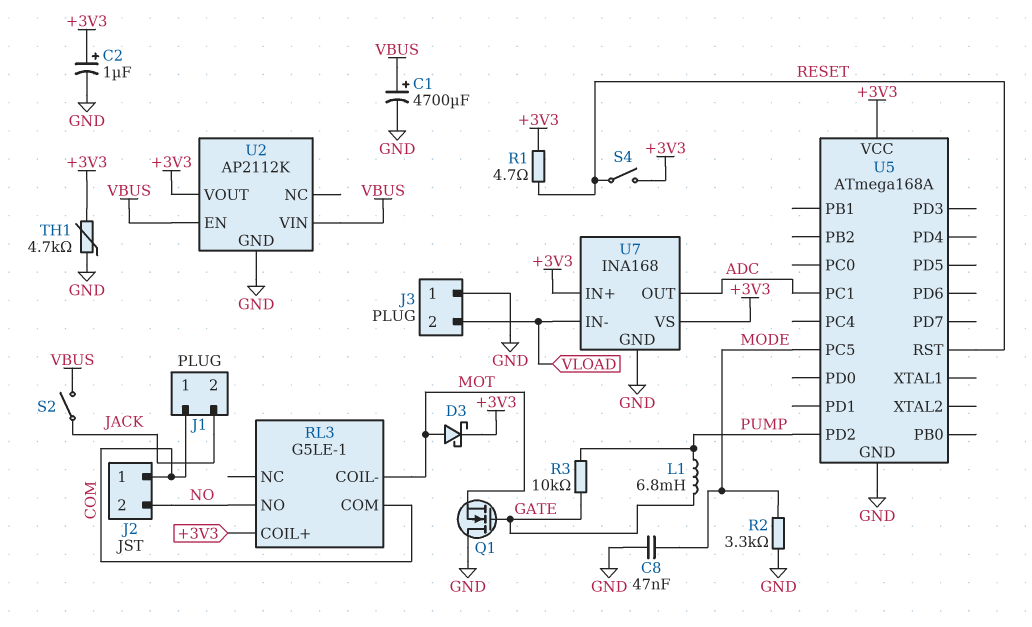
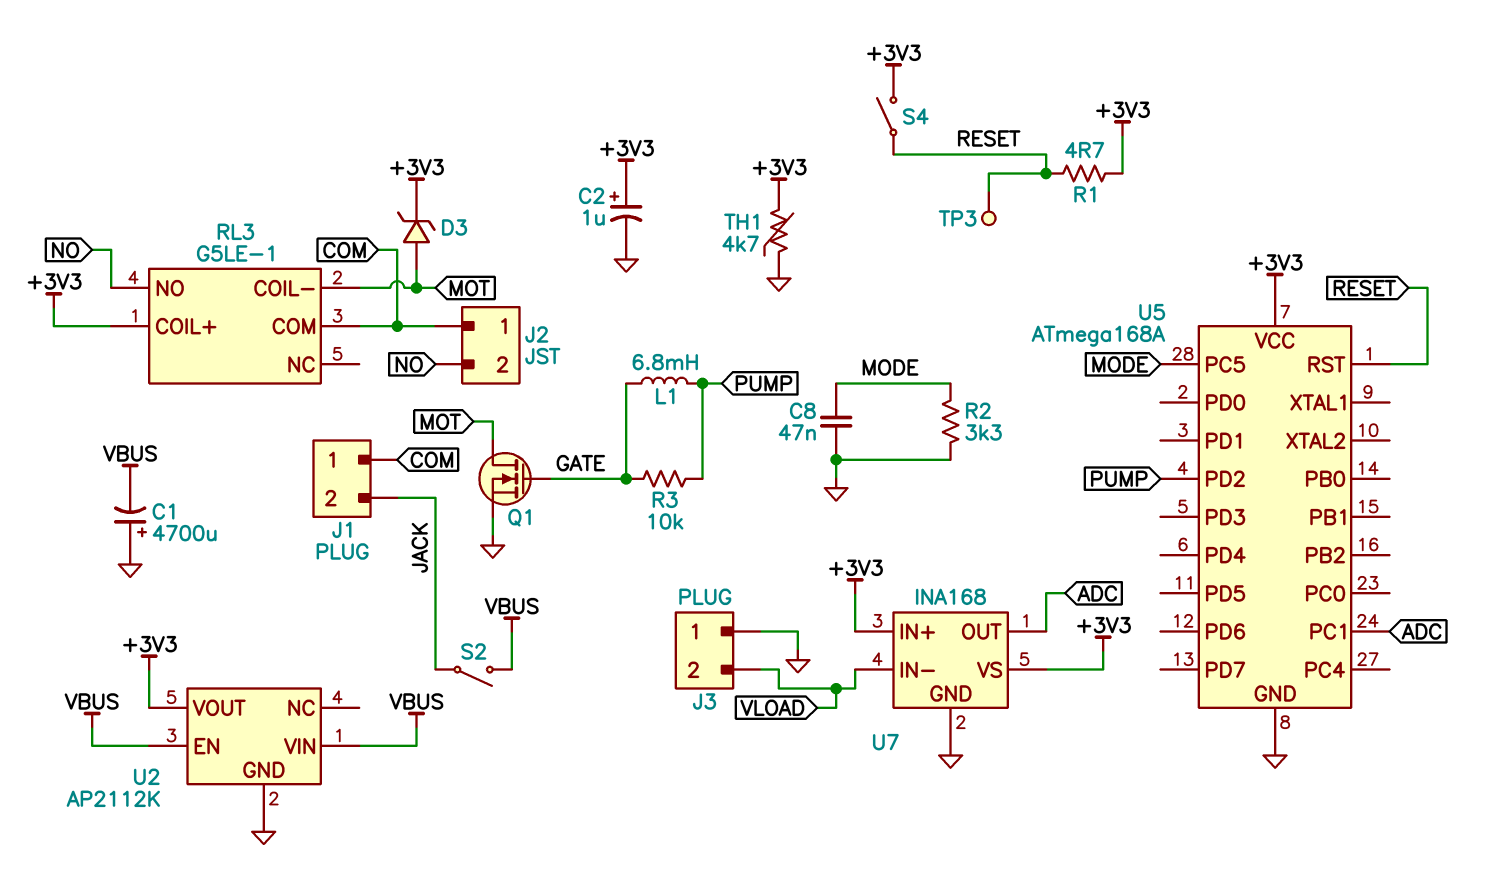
C1: 4700uF (plus VBUS, minus GND) -> 4700uF (plus GND, minus VBUS)
D3: schottky (A MOT, K +3V3) -> zener (A MOT, K +3V3)
Q1: NMOS (G GATE, D GND, S MOT) -> NMOS (G GATE, D MOT, S GND)
TP3: none -> test point (RESET)

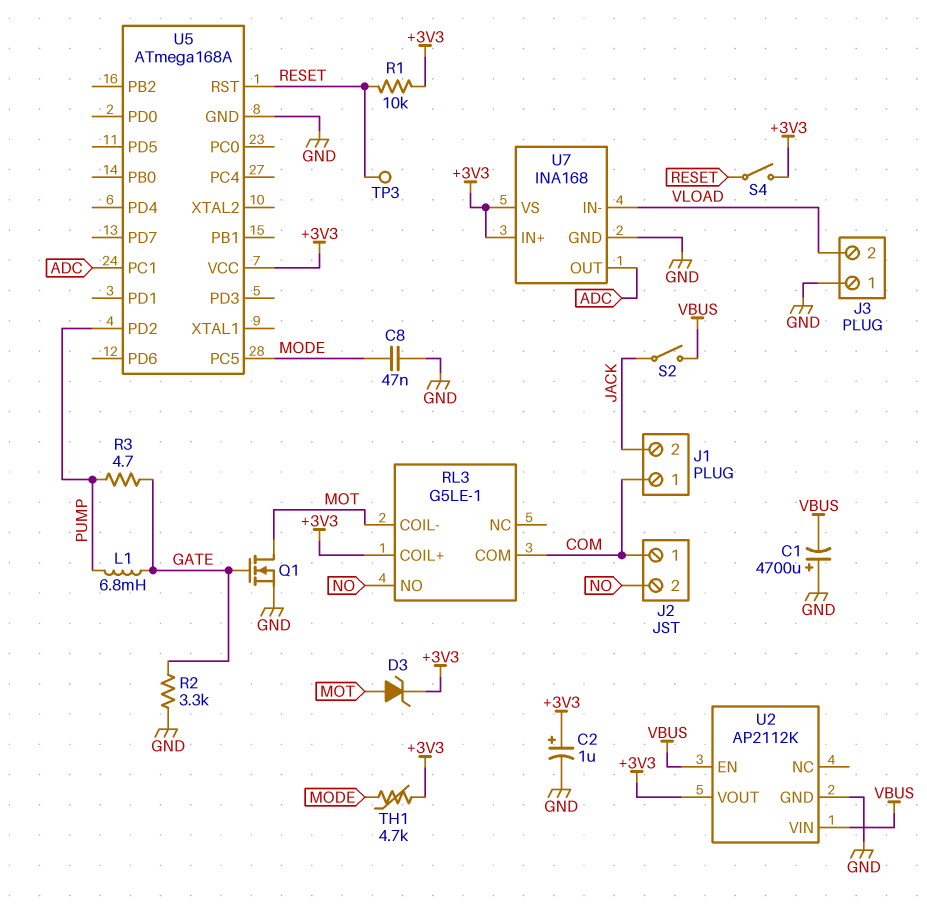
R1: 4.7 (+3V3, RESET) -> 10k (+3V3, RESET)
R2: 3.3k (GND, MODE) -> 3.3k (GATE, GND)
R3: 10k (GATE, PUMP) -> 4.7 (GATE, PUMP)
TH1: 4.7k (+3V3, GND) -> 4.7k (+3V3, MODE)

